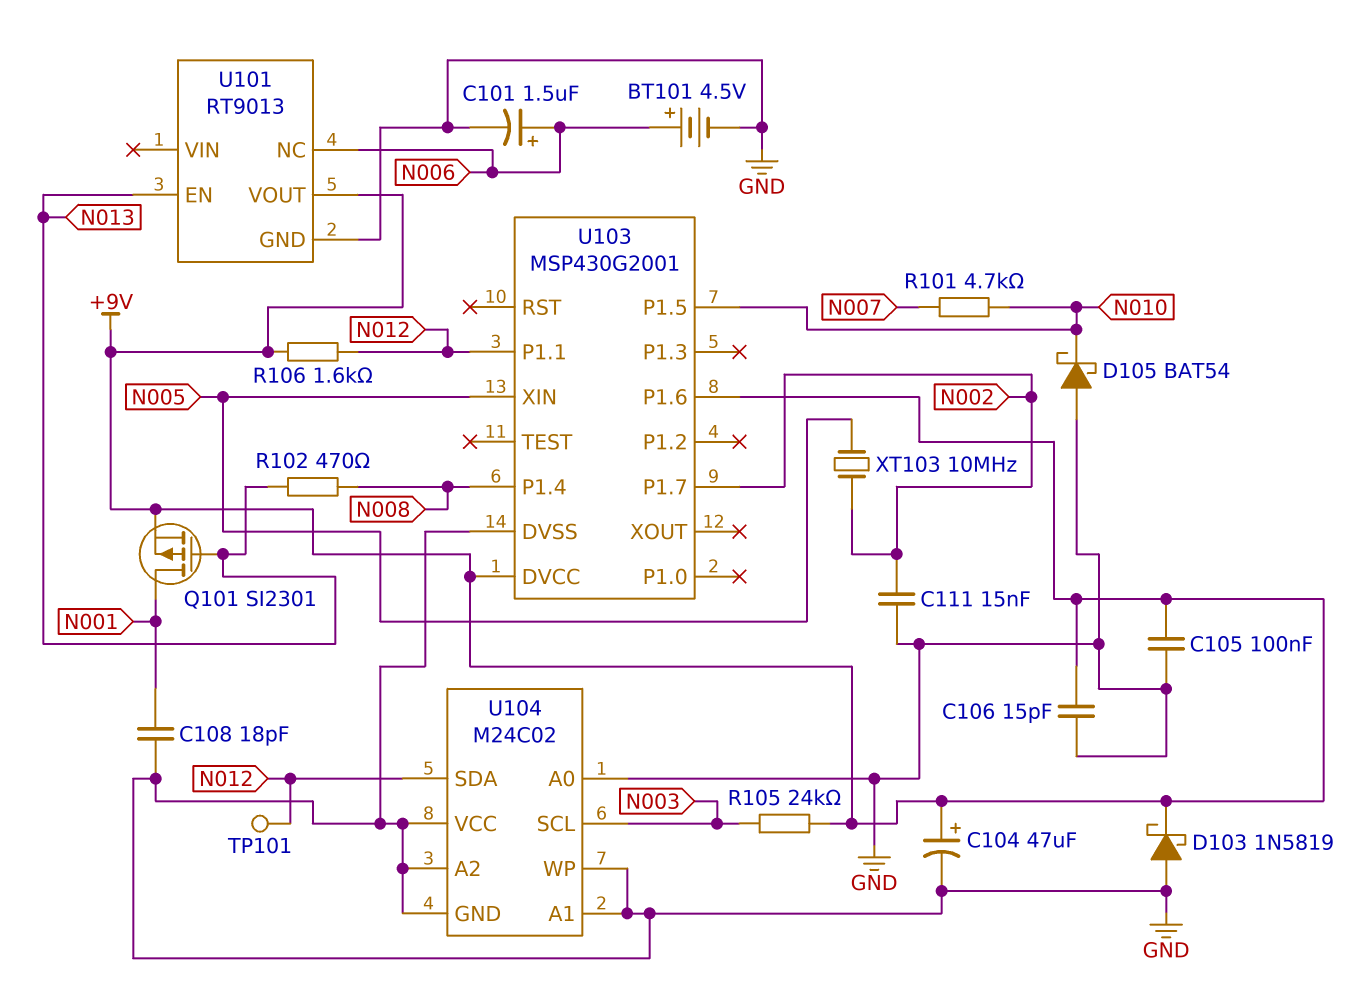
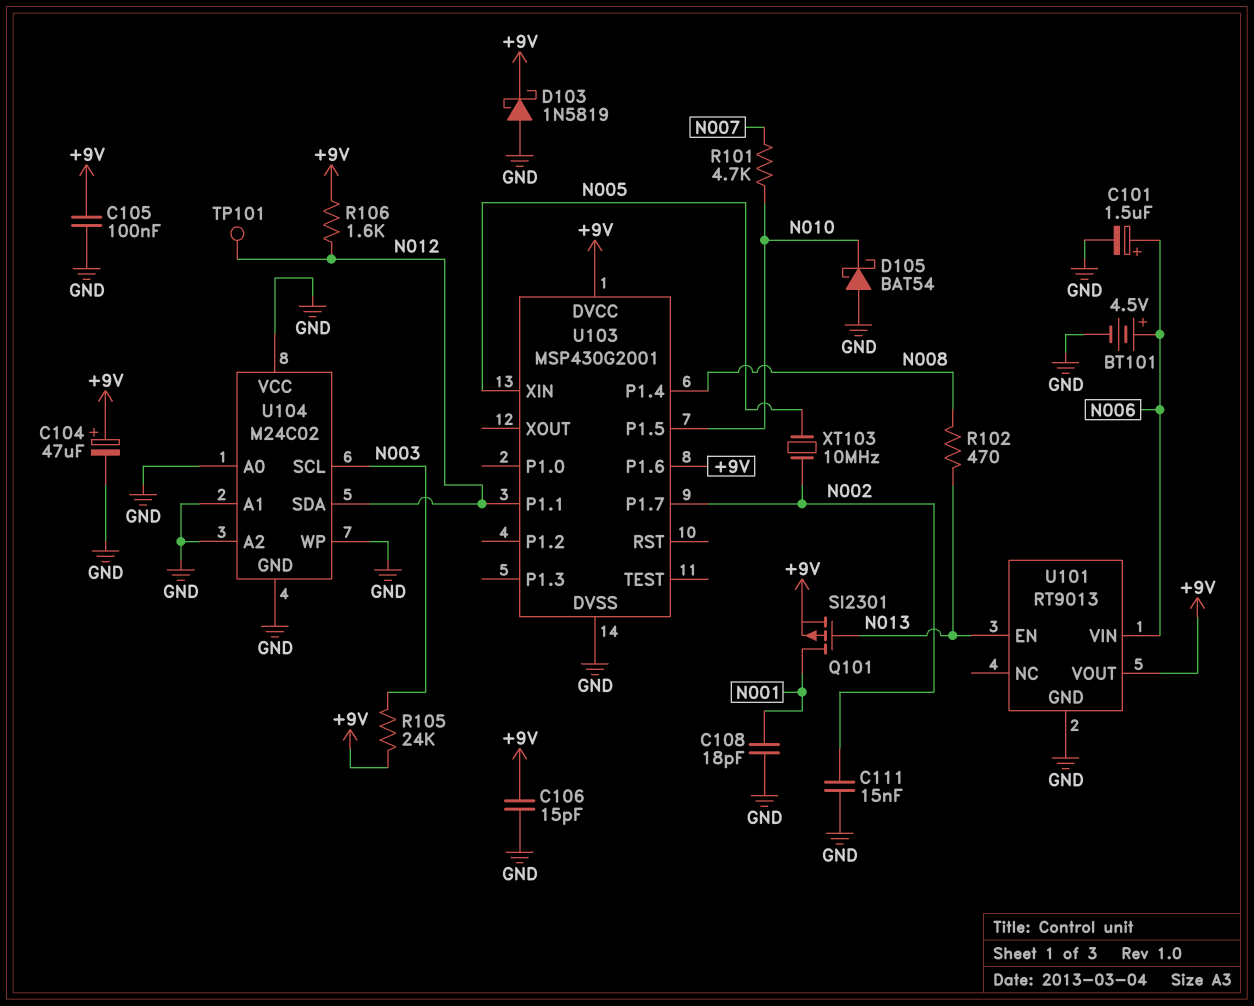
U101 pin NC: N006 -> none
U101 pin VIN: none -> N006

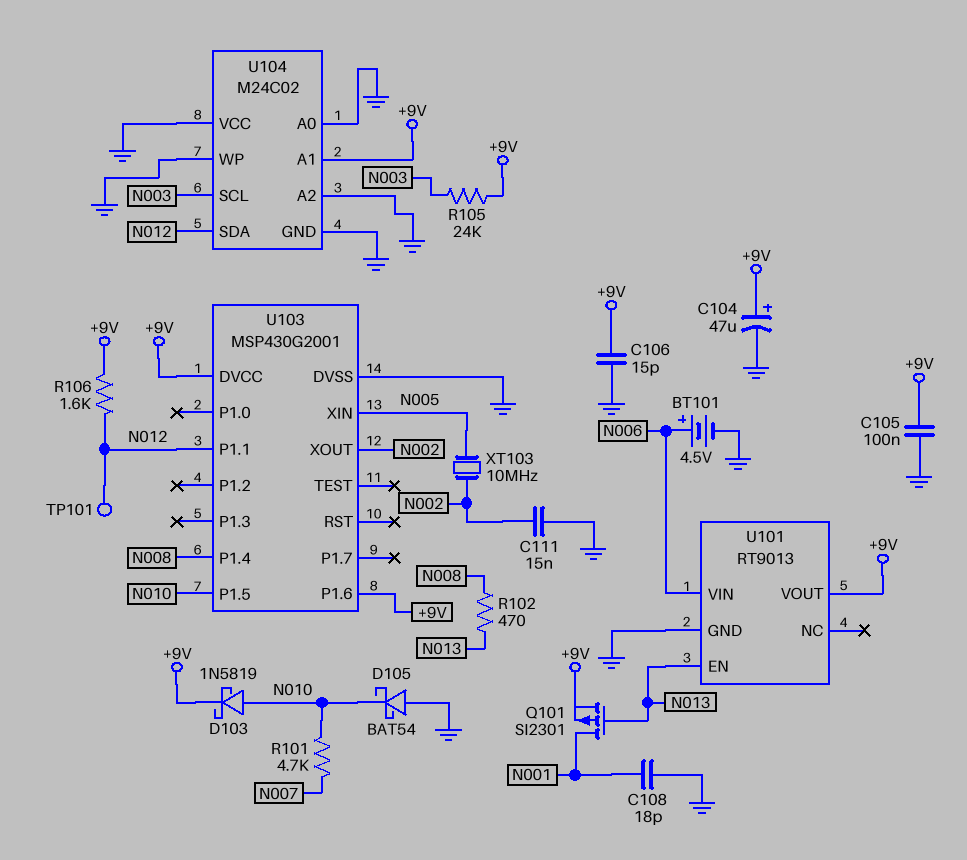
C101: 1.5uF (plus N006, minus GND) -> none
D103: schottky 1N5819 (A GND, K +9V) -> schottky 1N5819 (A N010, K +9V)
U103 pin P1.7: N002 -> none
U103 pin XOUT: none -> N002
U104 pin A1: GND -> +9V

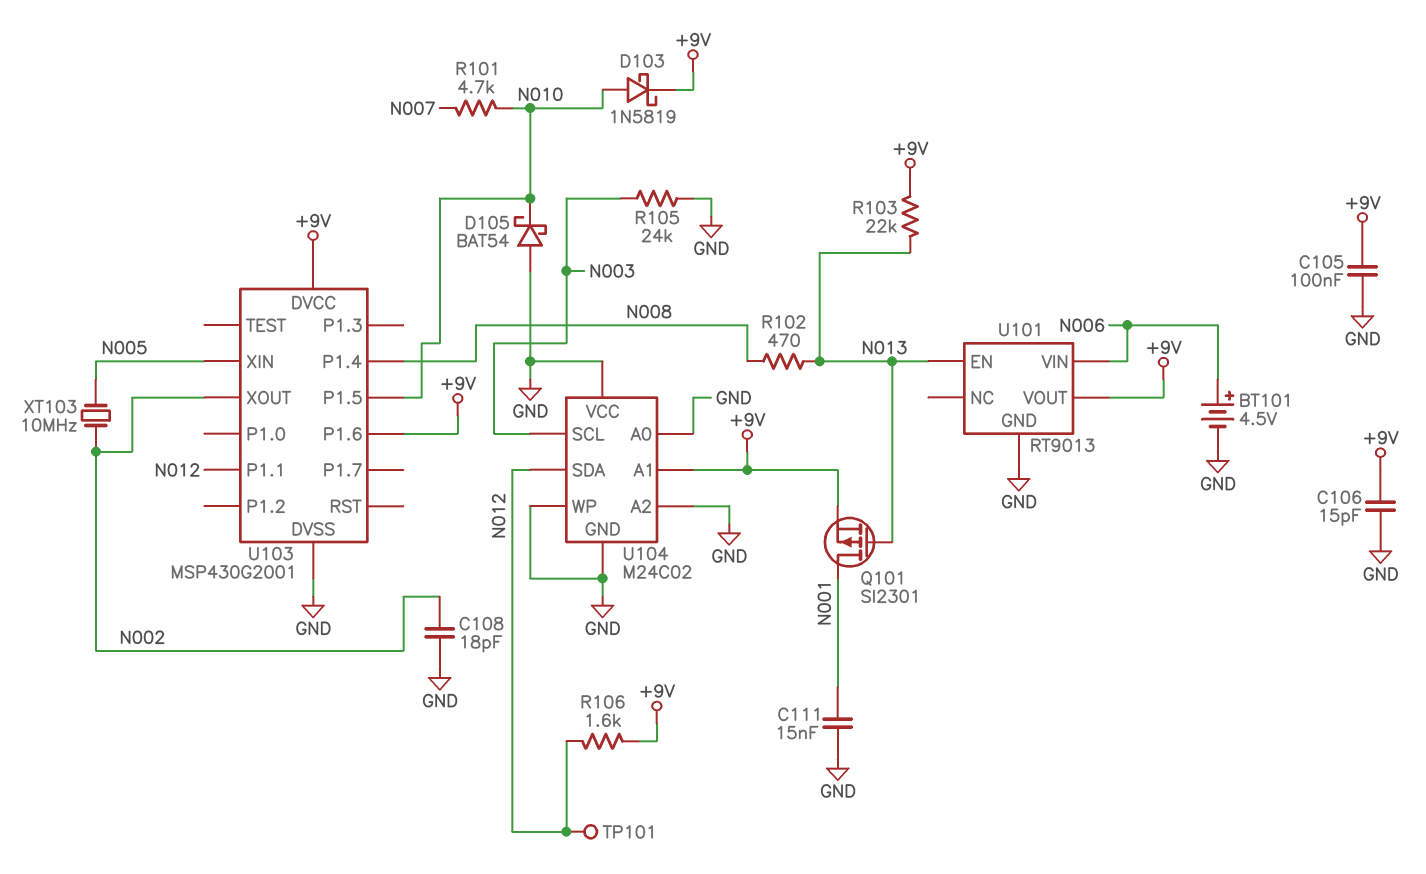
C104: 47uF (plus +9V, minus GND) -> none
C108: 18pF (GND, N001) -> 18pF (GND, N002)
C111: 15nF (GND, N002) -> 15nF (GND, N001)
R103: none -> 22k (+9V, N013)
R105: 24k (+9V, N003) -> 24k (GND, N003)

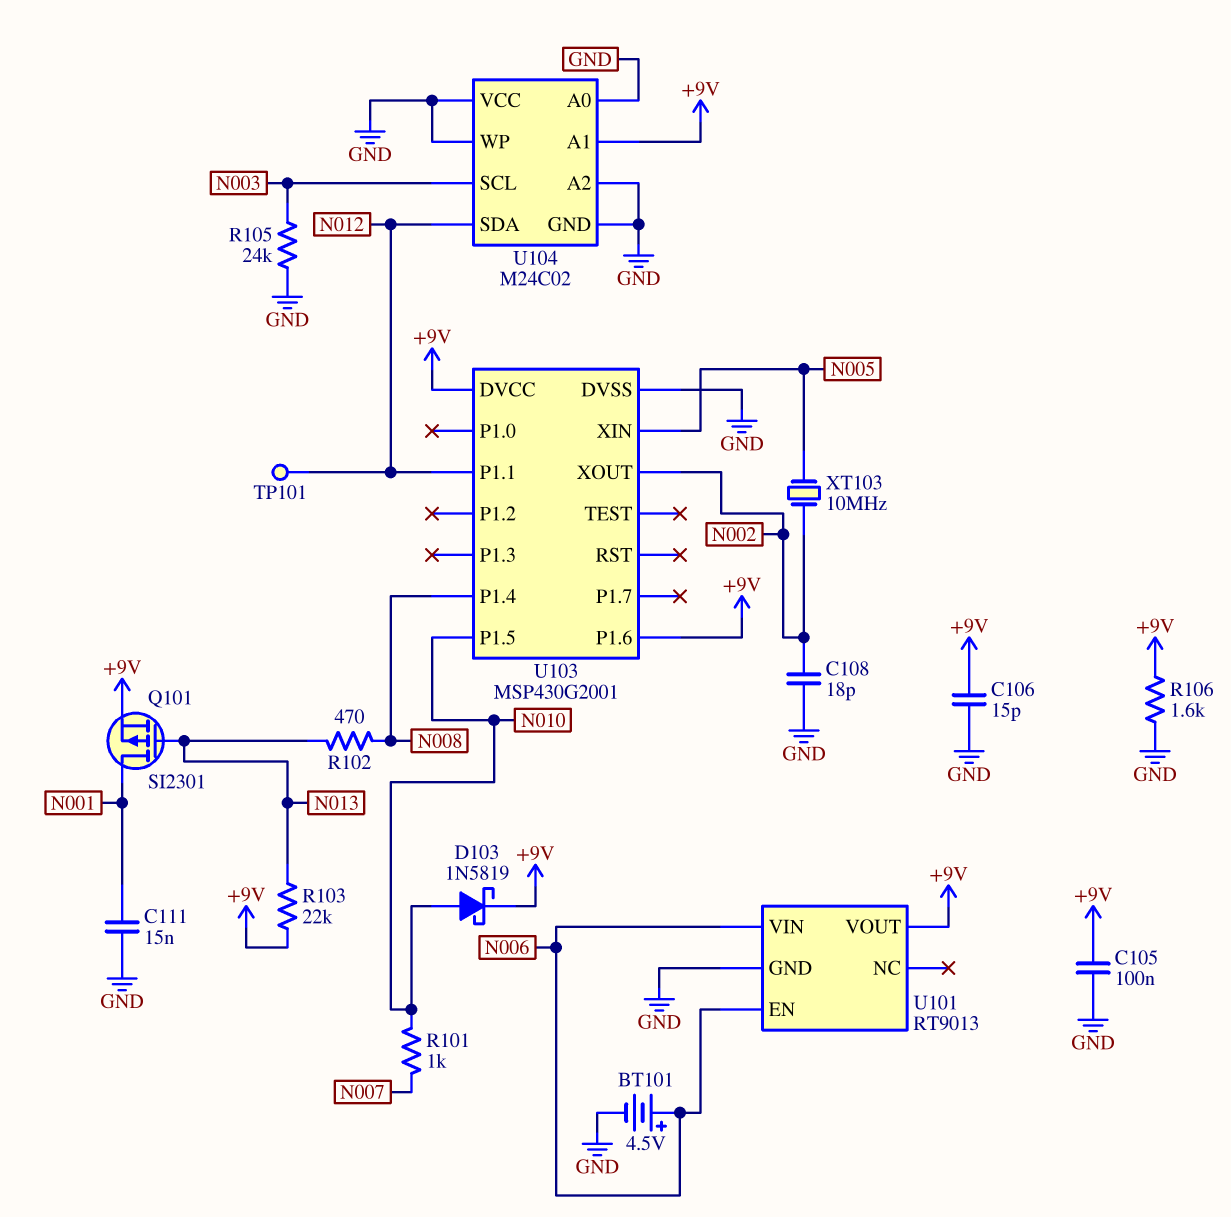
D105: schottky BAT54 (A GND, K N010) -> none
R101: 4.7k (N007, N010) -> 1k (N007, N010)
R106: 1.6k (+9V, N012) -> 1.6k (+9V, GND)
U101 pin EN: N013 -> N006

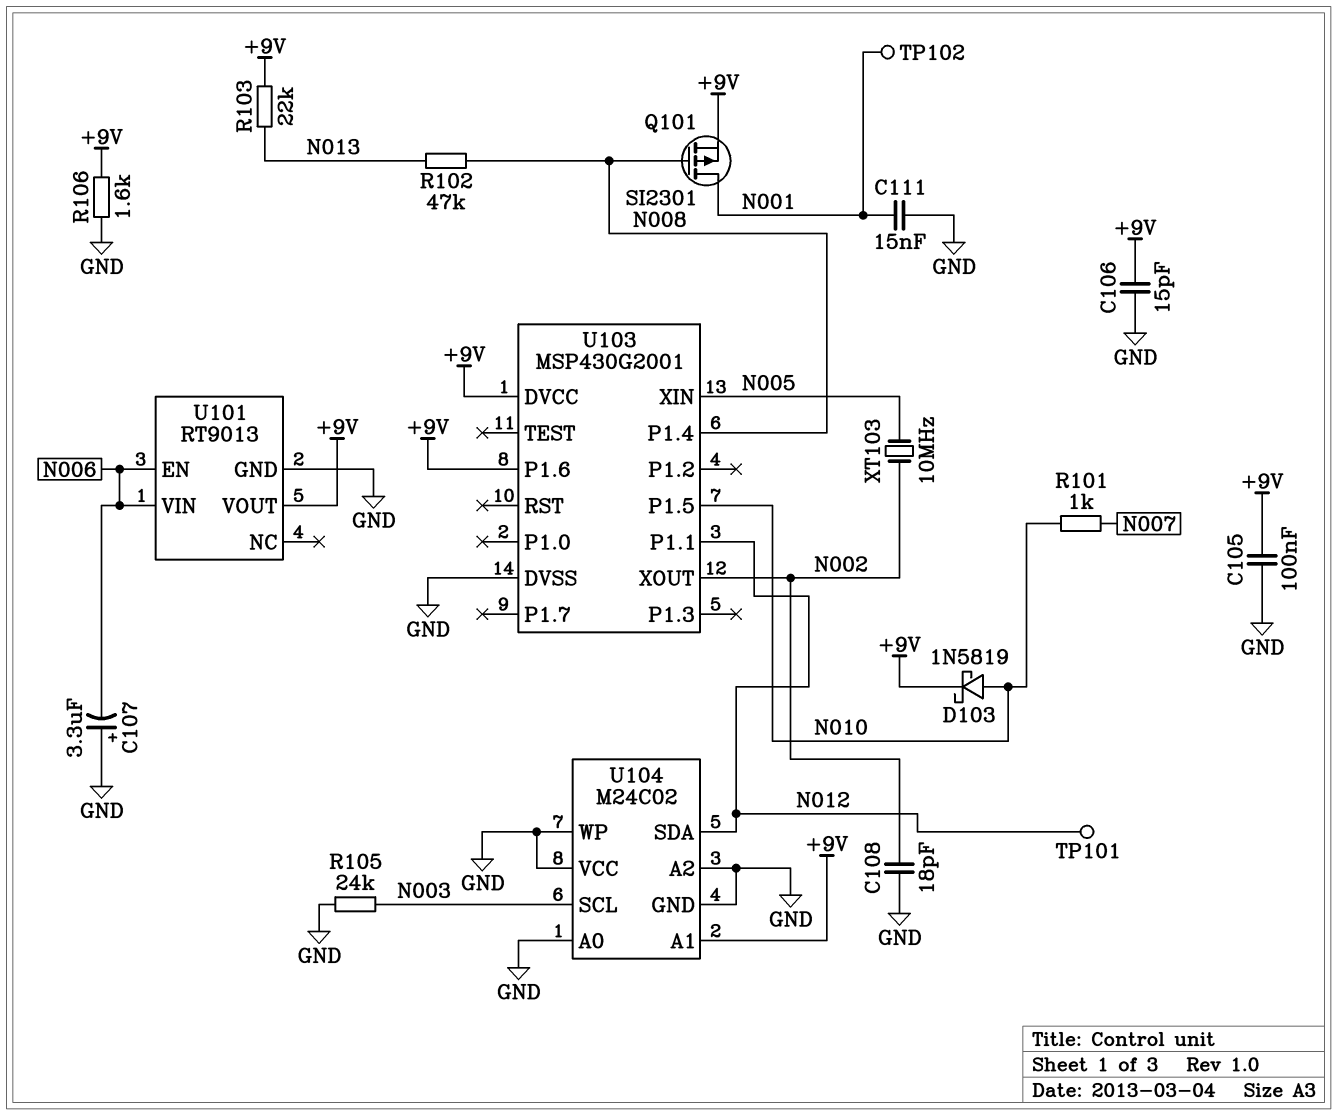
BT101: 4.5V (plus N006, minus GND) -> none
C107: none -> 3.3uF (plus GND, minus N006)
Q101: PMOS SI2301 (G N013, D N001, S +9V) -> PMOS SI2301 (G N008, D N001, S +9V)
R102: 470 (N008, N013) -> 47k (N008, N013)
TP102: none -> test point (N001)

